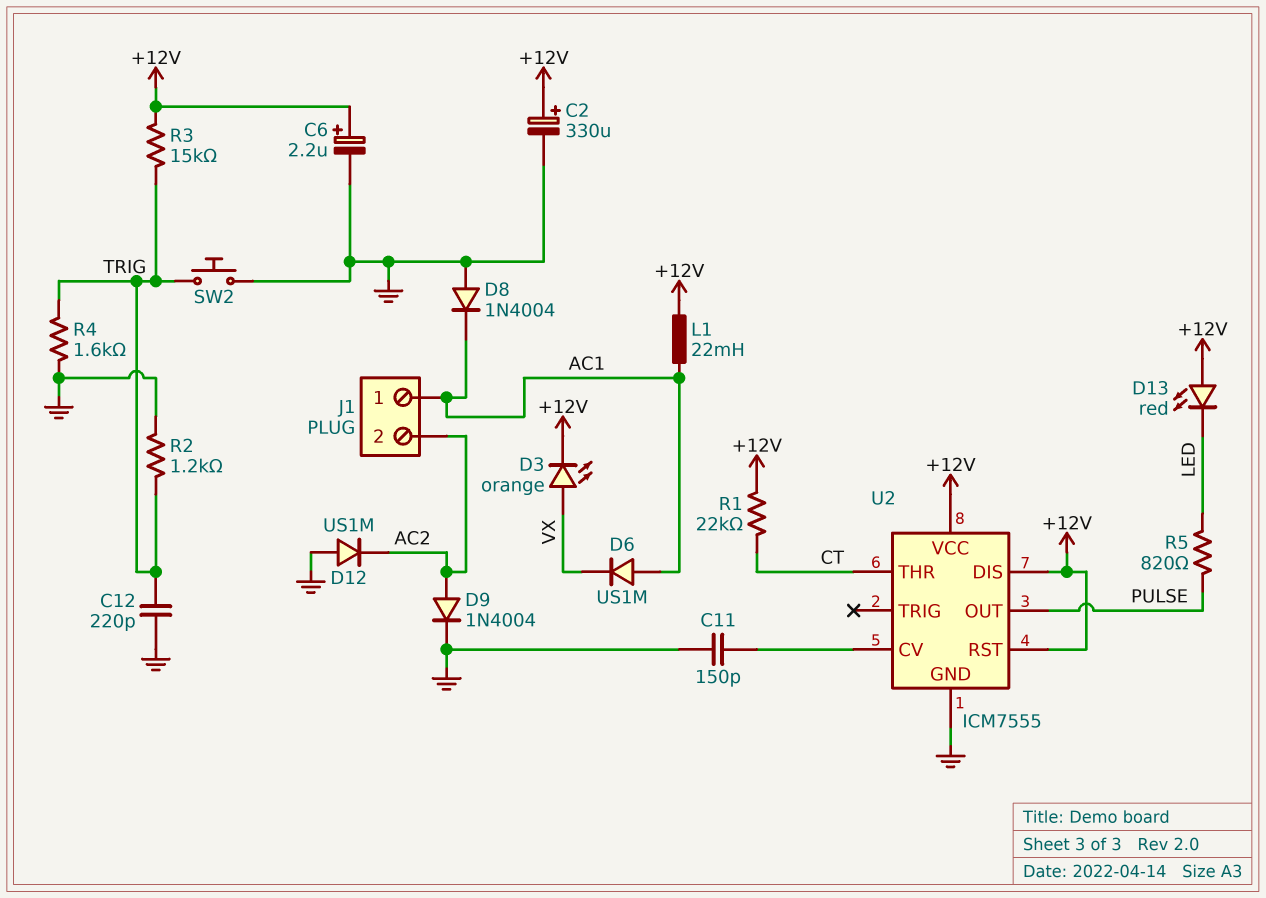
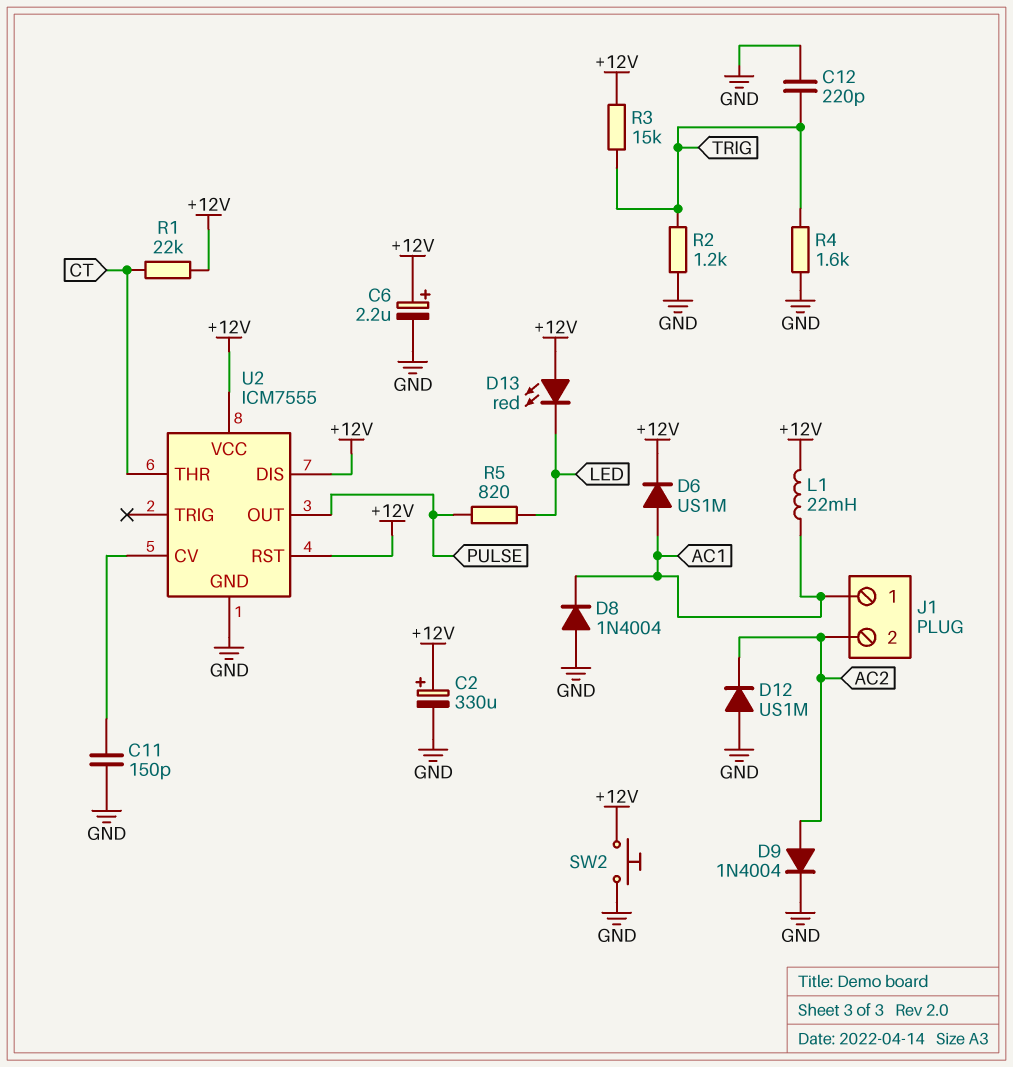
D3: LED orange (A VX, K +12V) -> none
D6: diode US1M (A AC1, K VX) -> diode US1M (A AC1, K +12V)
SW2: button (GND, TRIG) -> button (+12V, GND)

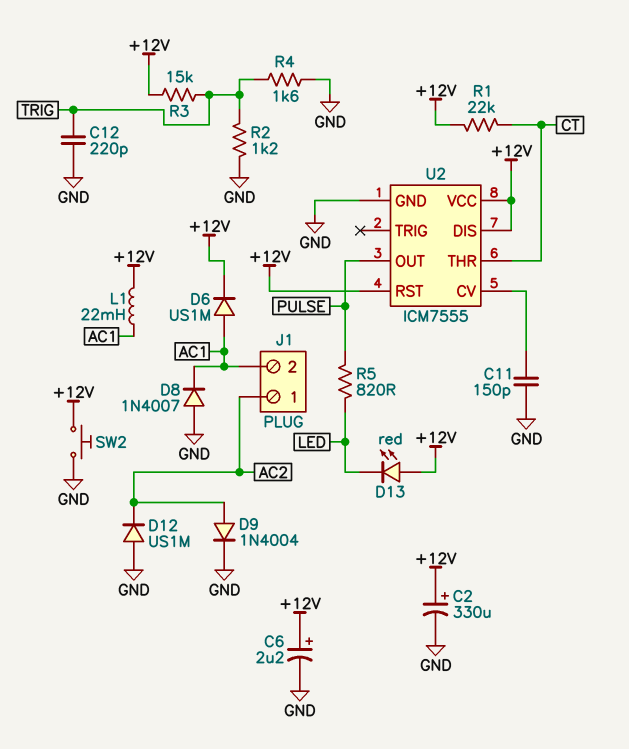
D8: diode 1N4004 (A GND, K AC1) -> diode 1N4007 (A GND, K AC1)
J1 pin 1: AC1 -> AC2
J1 pin 2: AC2 -> AC1

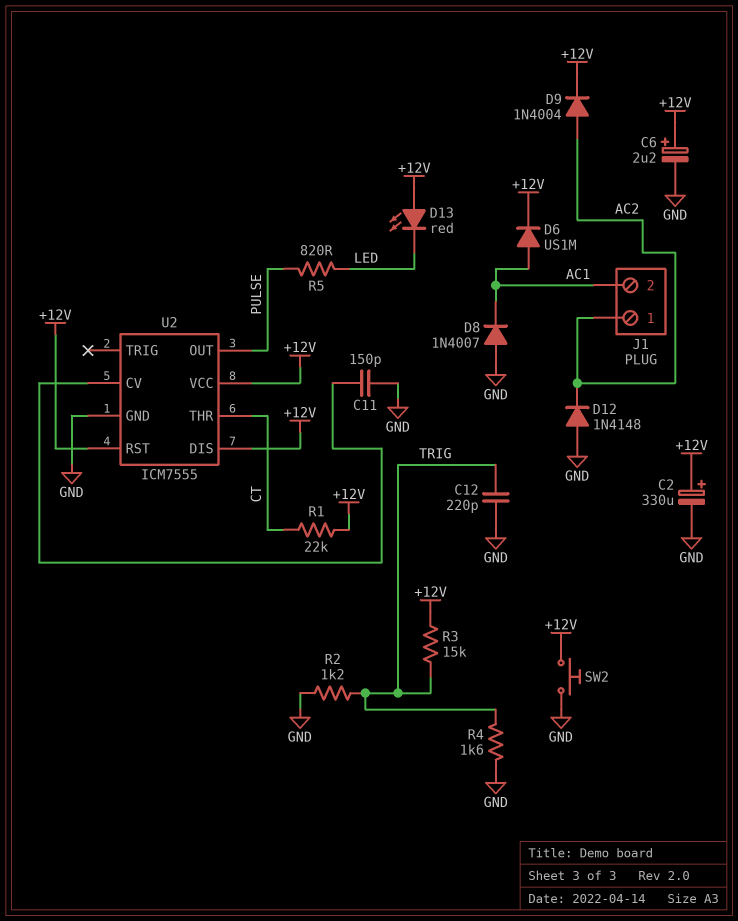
D9: diode 1N4004 (A AC2, K GND) -> diode 1N4004 (A AC2, K +12V)
D12: diode US1M (A GND, K AC2) -> diode 1N4148 (A GND, K AC2)
L1: 22mH (+12V, AC1) -> none

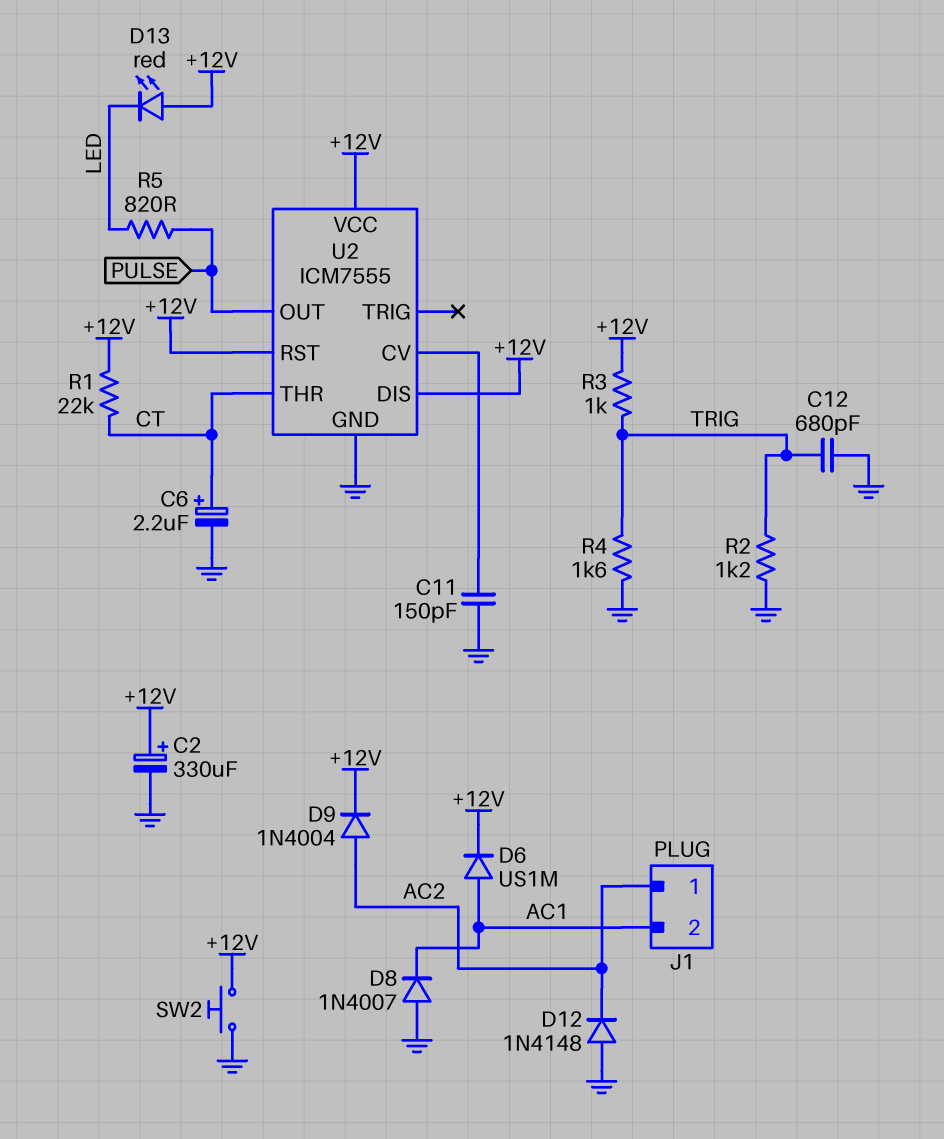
C6: 2.2uF (plus +12V, minus GND) -> 2.2uF (plus CT, minus GND)
C12: 220pF (GND, TRIG) -> 680pF (GND, TRIG)
R3: 15k (+12V, TRIG) -> 1k (+12V, TRIG)

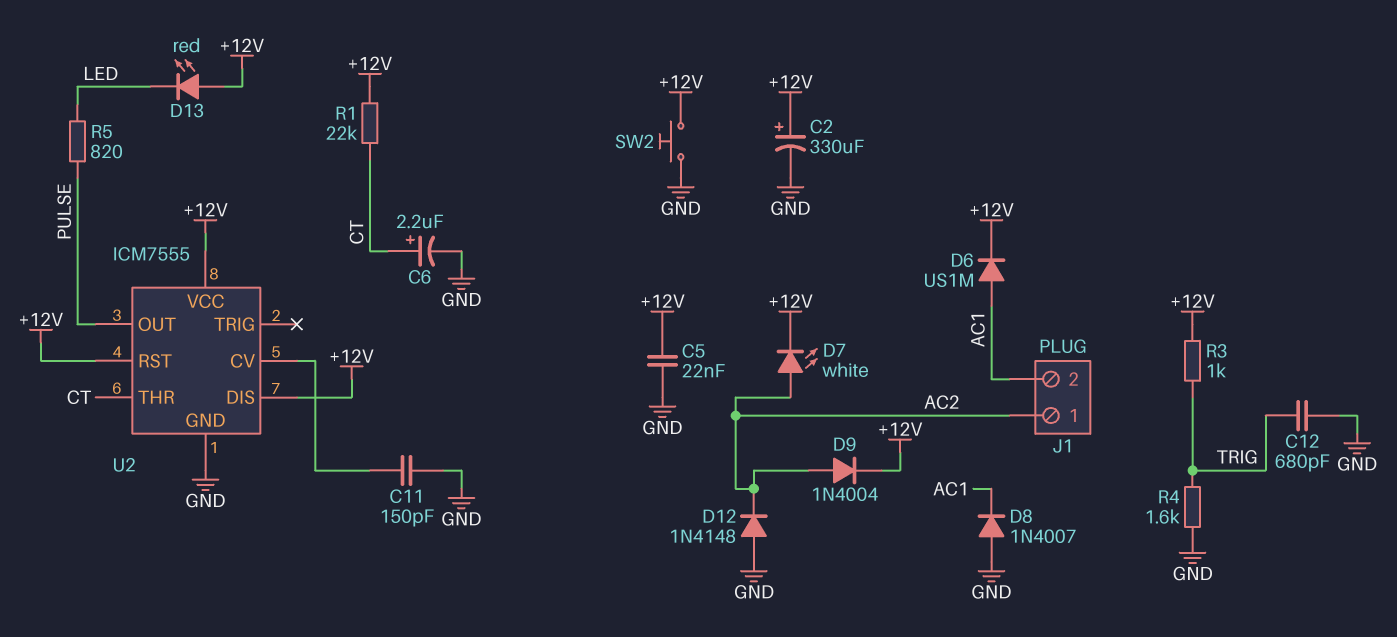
C5: none -> 22nF (+12V, GND)
D7: none -> LED white (A AC2, K +12V)
R2: 1.2k (GND, TRIG) -> none

